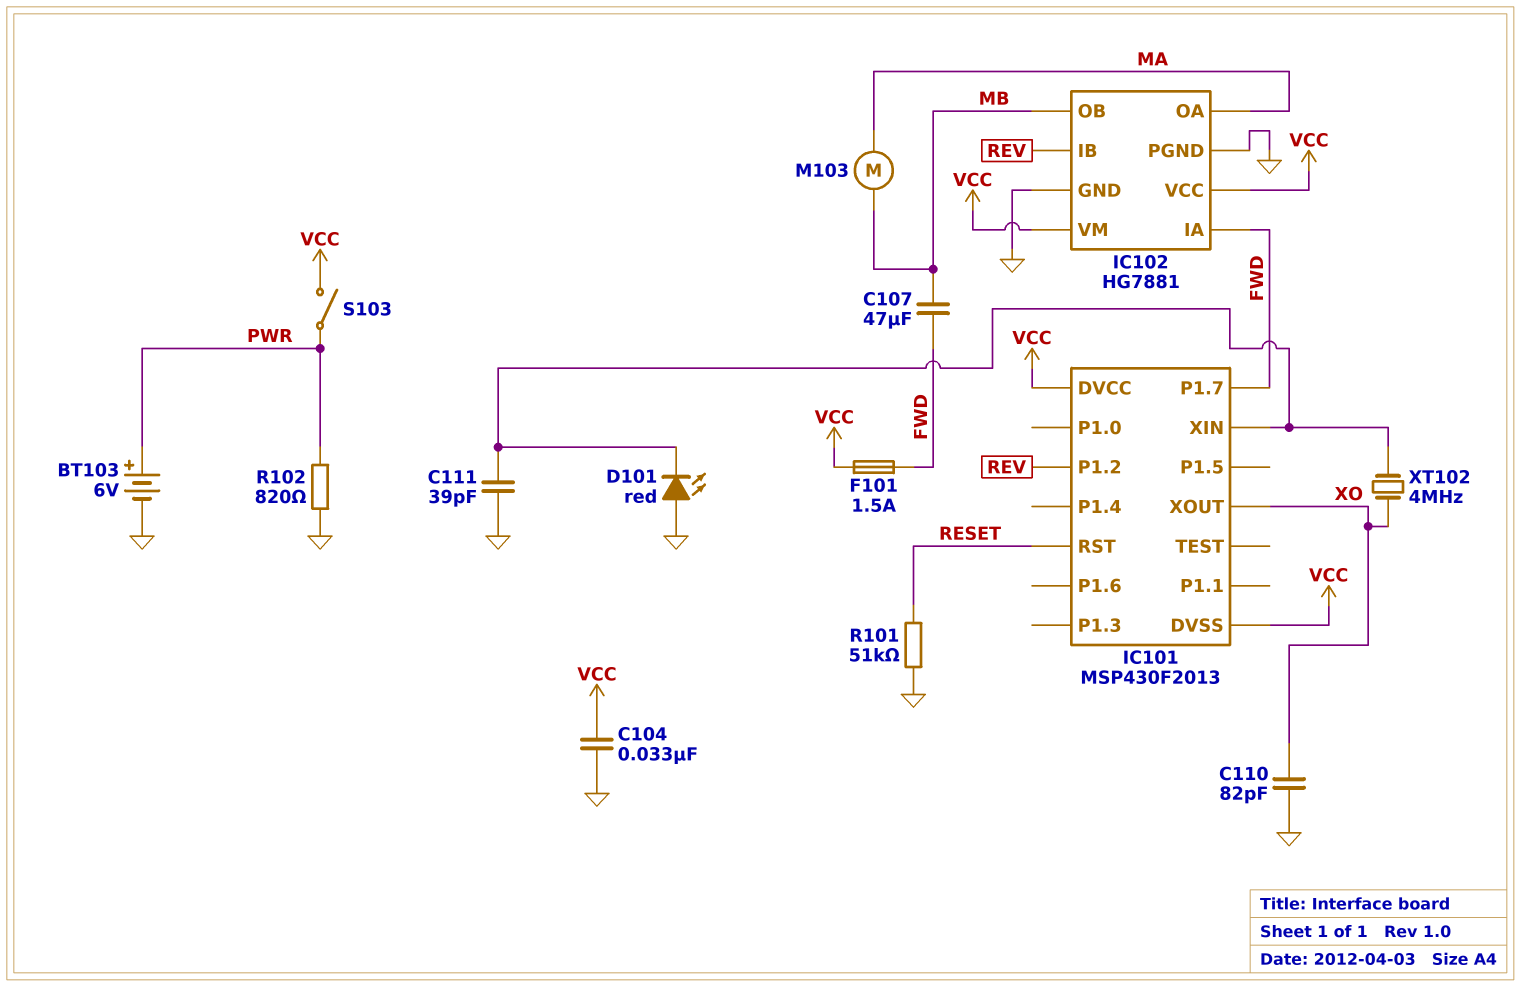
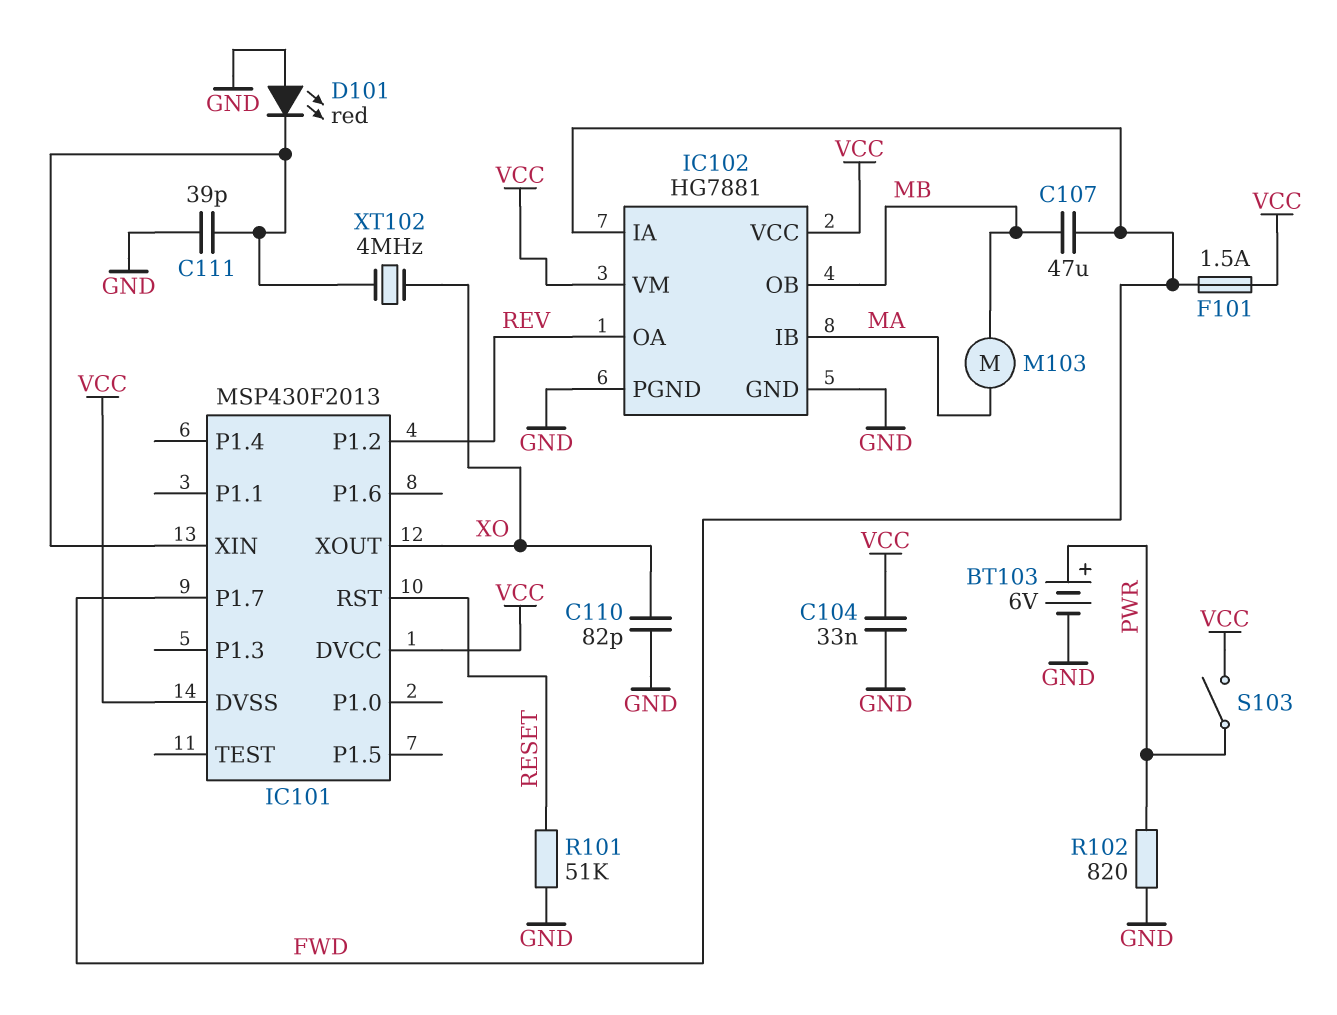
IC102 pin IB: REV -> MA
IC102 pin OA: MA -> REV

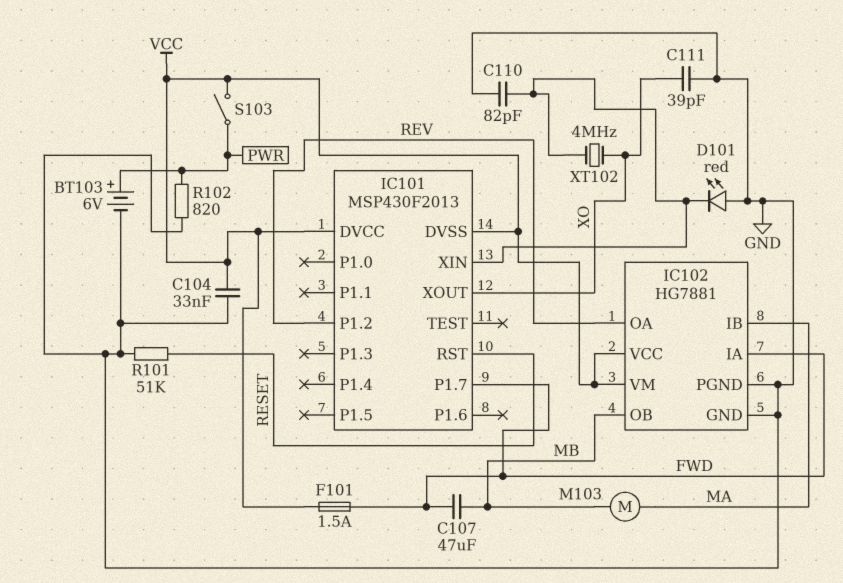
C110: 82pF (GND, XO) -> 82pF (GND, IC101/XIN)
C111: 39pF (GND, IC101/XIN) -> 39pF (GND, XO)

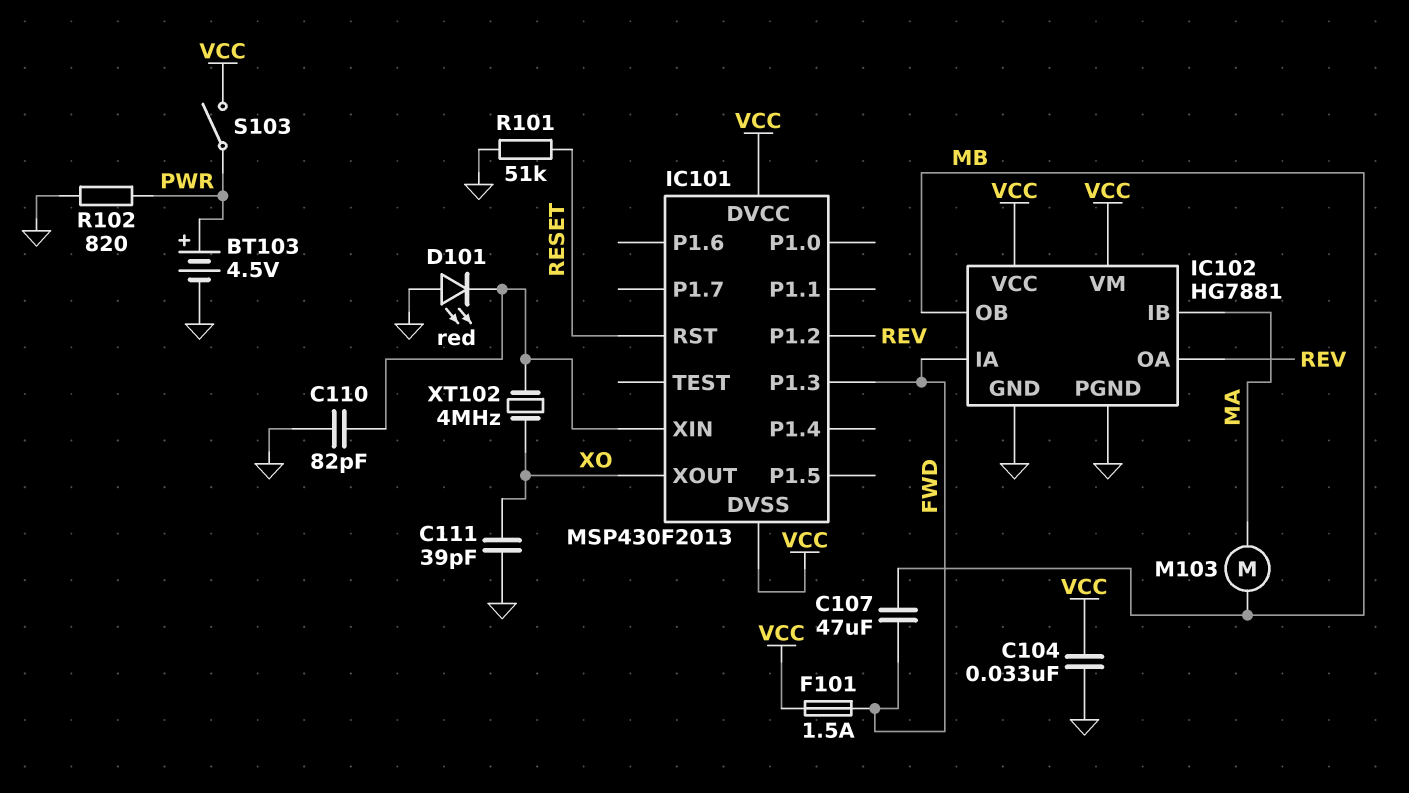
BT103: 6V (plus PWR, minus GND) -> 4.5V (plus PWR, minus GND)
IC101 pin P1.3: none -> FWD
IC101 pin P1.7: FWD -> none

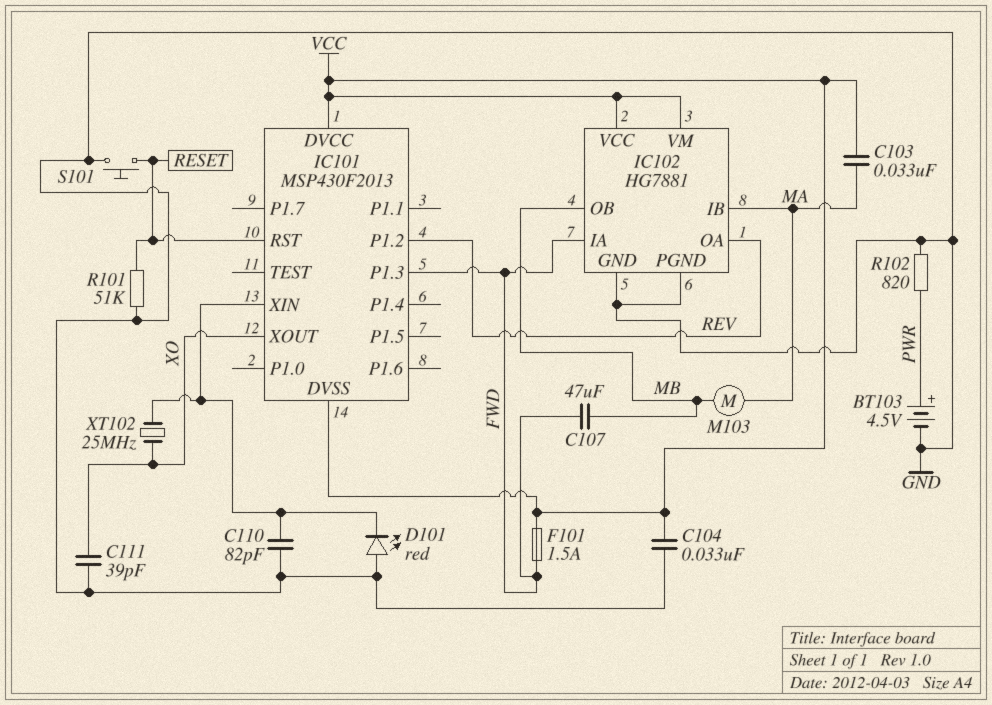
C103: none -> 33nF (MA, VCC)
S101: none -> button (GND, RESET)
S103: switch (PWR, VCC) -> none
XT102: 4MHz (IC101/XIN, XO) -> 25MHz (IC101/XIN, XO)

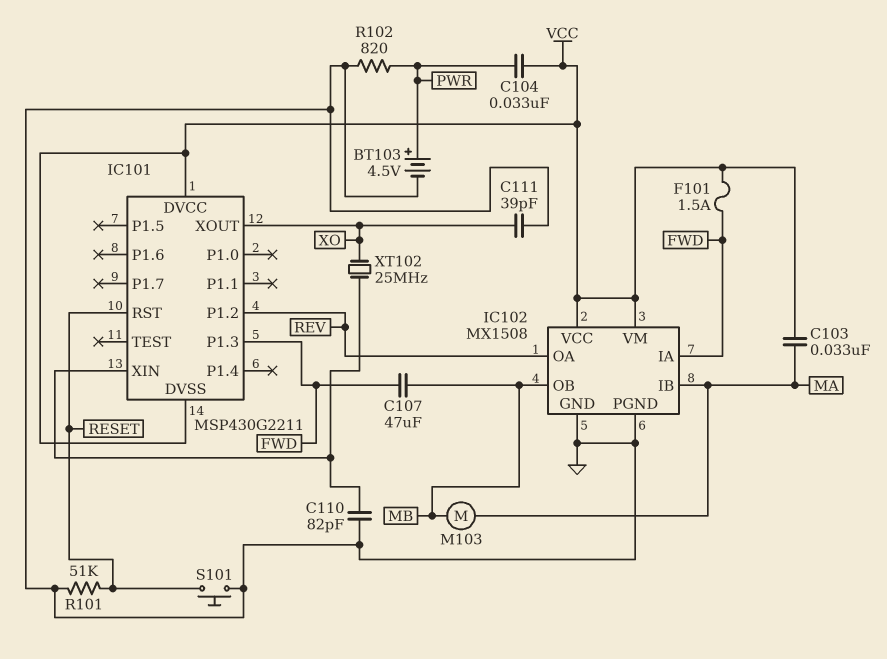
C104: 33nF (GND, VCC) -> 33nF (PWR, VCC)
D101: LED red (A GND, K IC101/XIN) -> none
IC101: MSP430F2013 -> MSP430G2211
IC102: HG7881 -> MX1508

